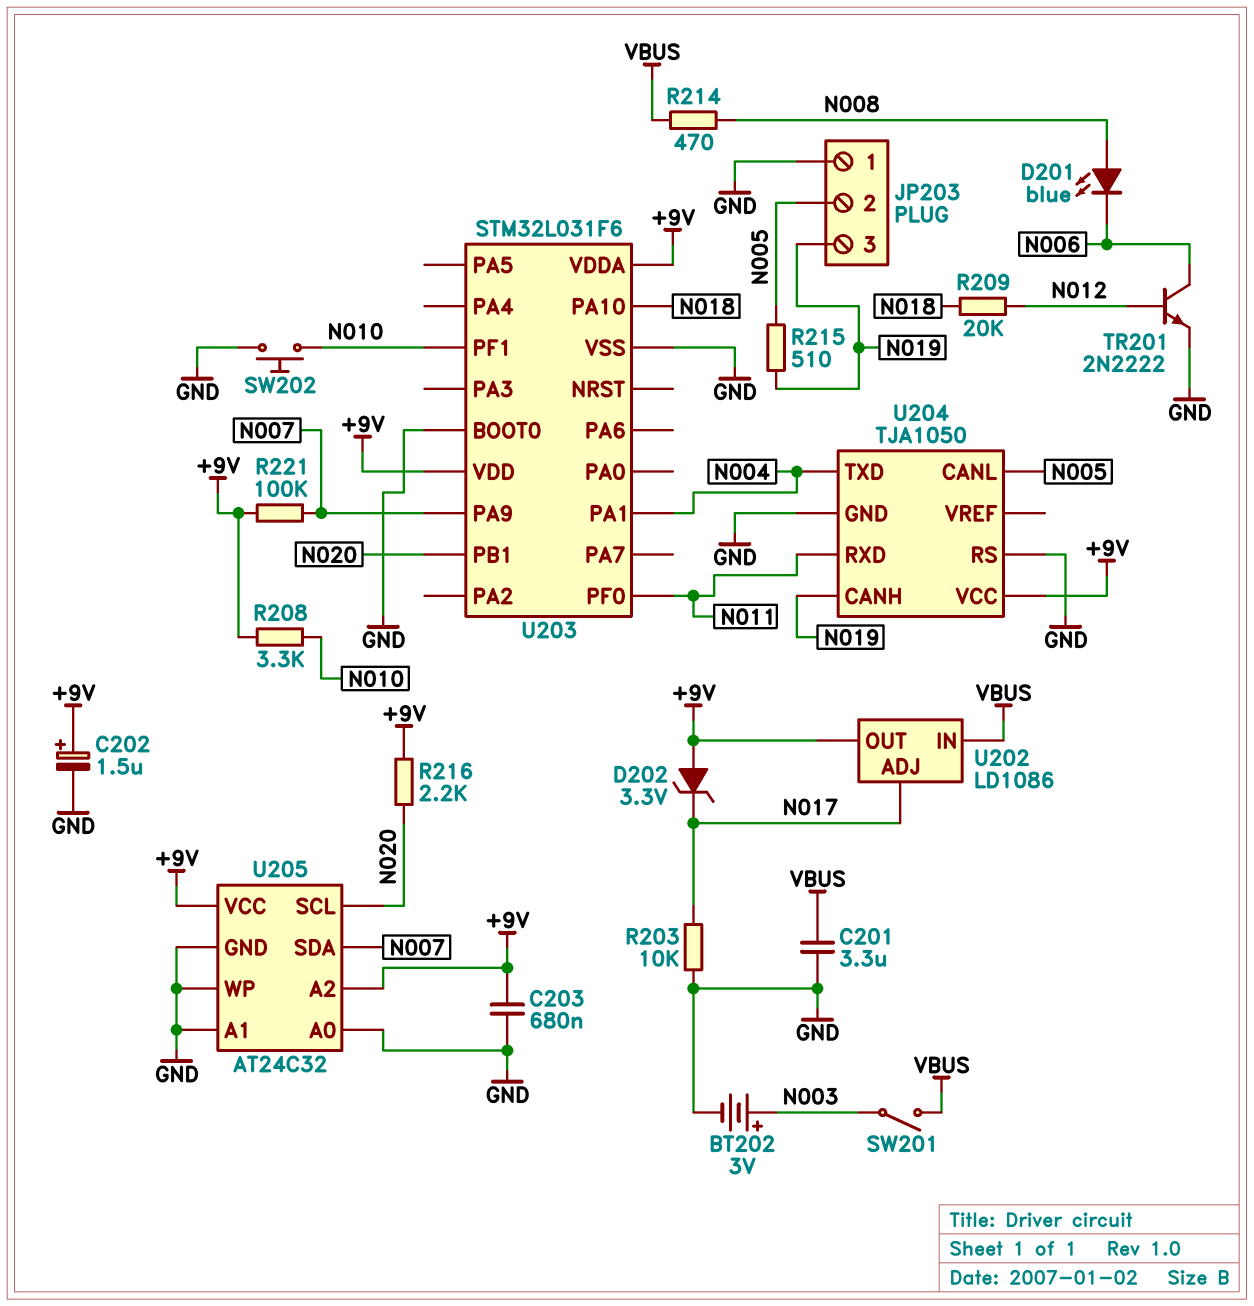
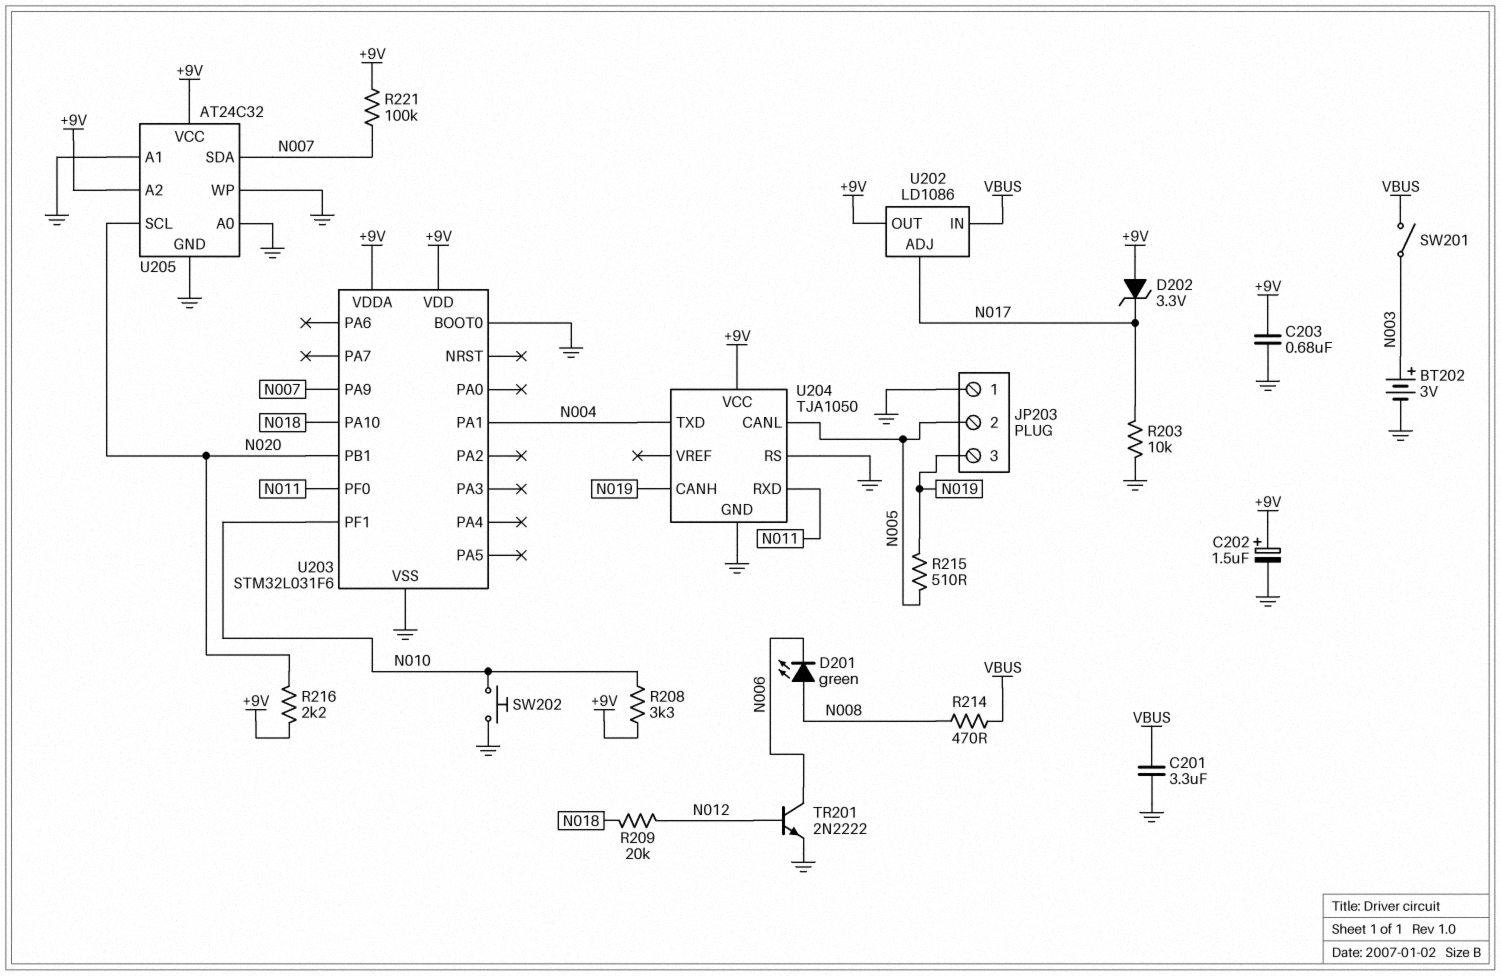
D201: LED blue (A N008, K N006) -> LED green (A N008, K N006)

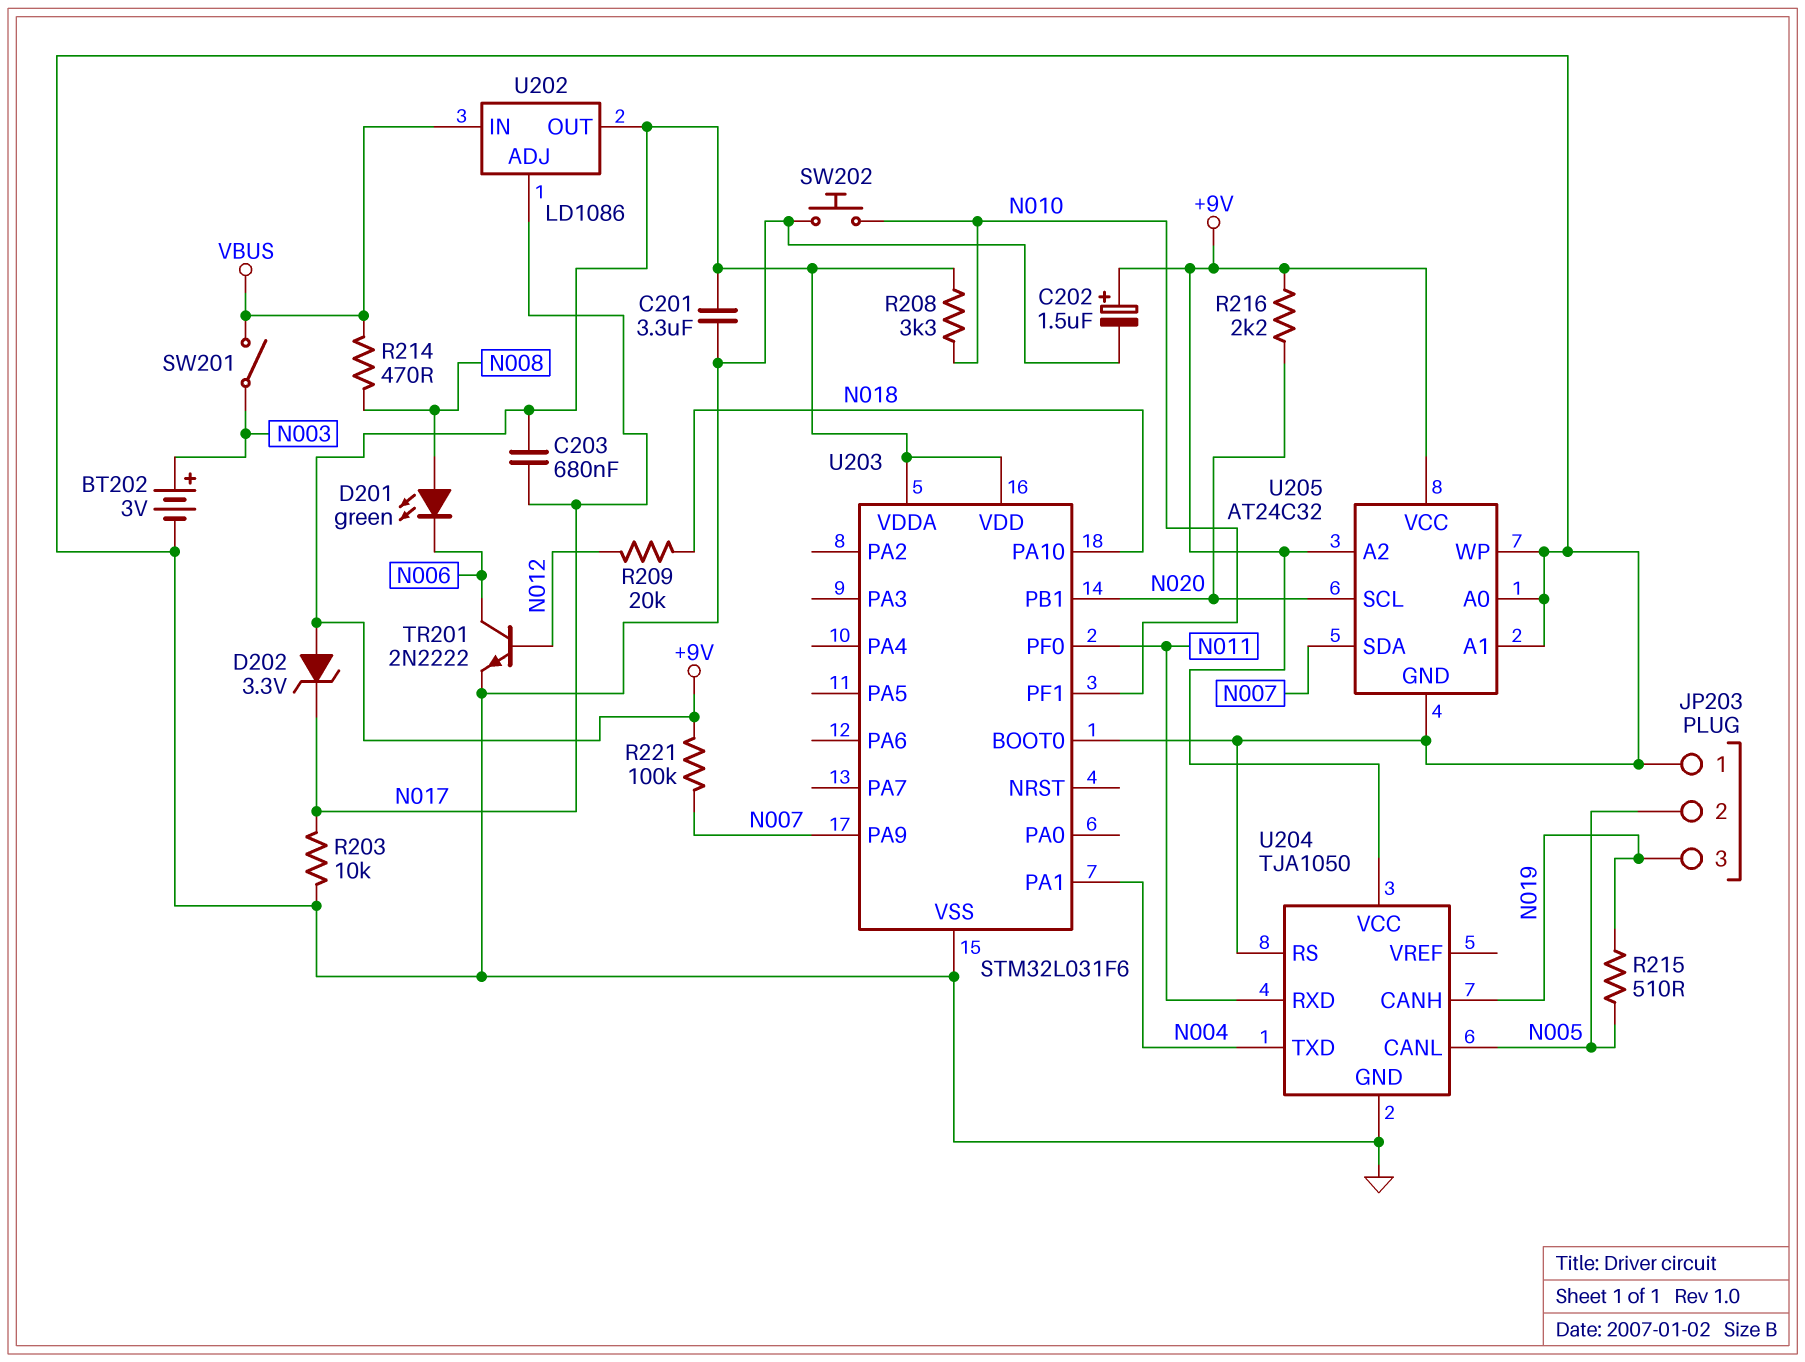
C201: 3.3uF (GND, VBUS) -> 3.3uF (+9V, GND)
C203: 680nF (+9V, GND) -> 680nF (+9V, N017)

